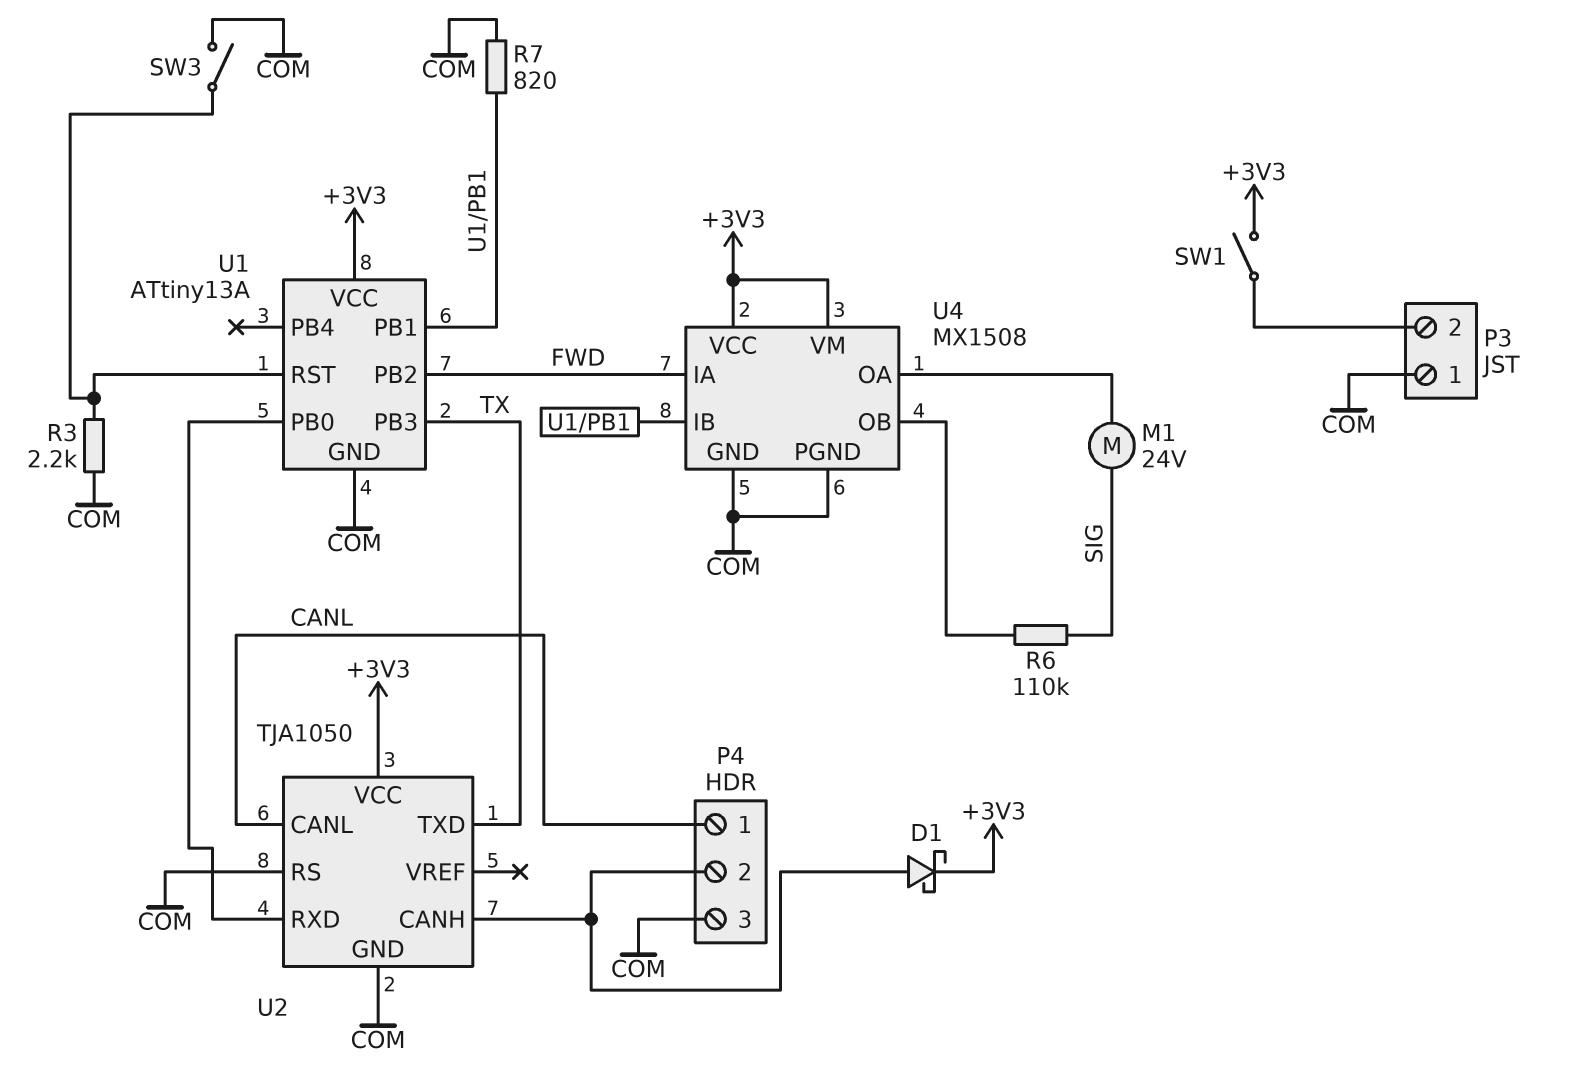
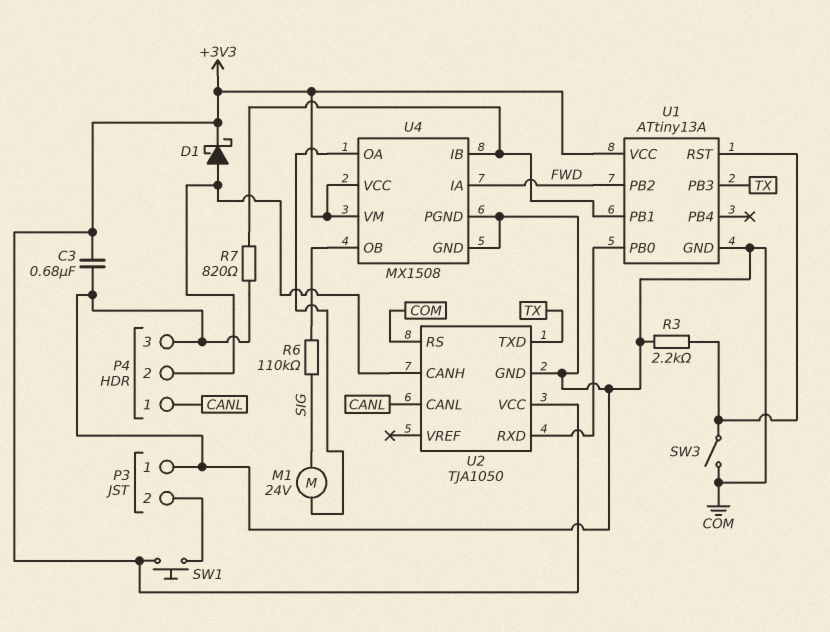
C3: none -> 680nF (+3V3, COM)
SW1: switch (+3V3, P3/2) -> button (+3V3, P3/2)

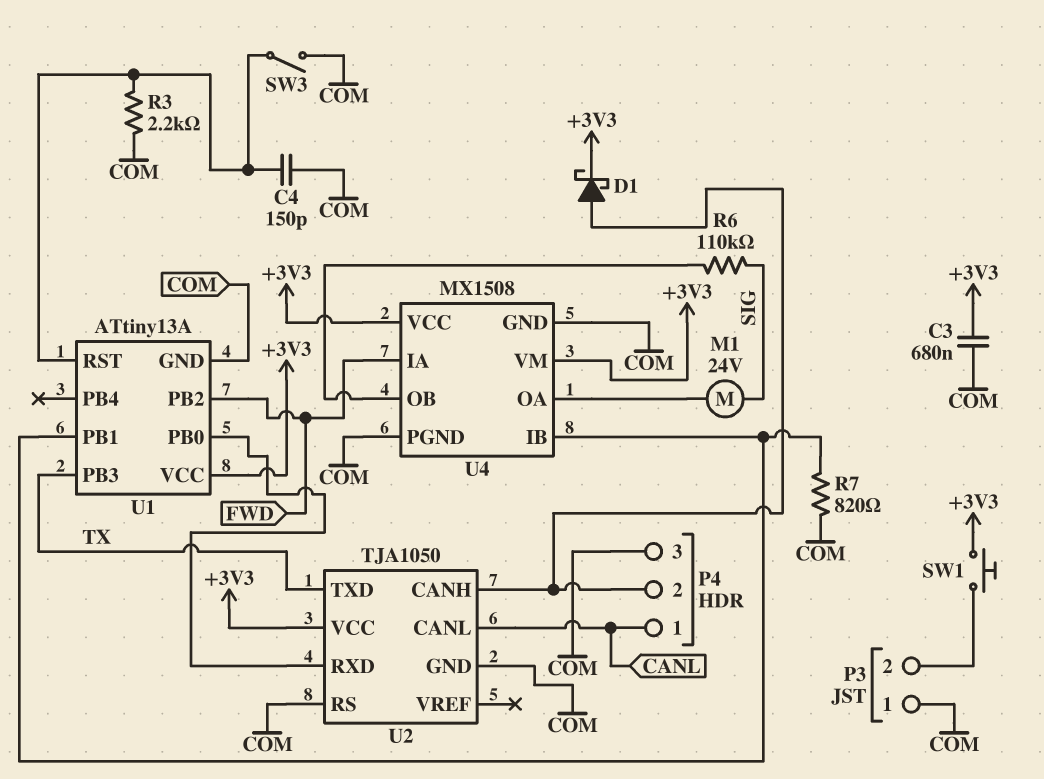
C4: none -> 150pF (COM, U1/RST)

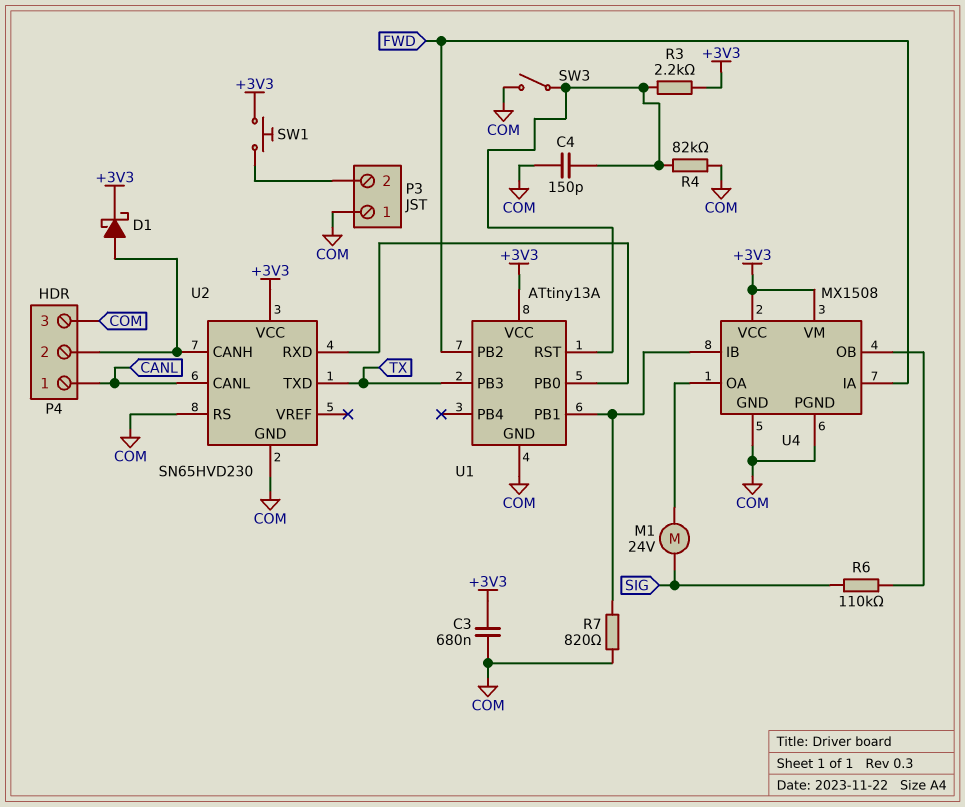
R3: 2.2k (COM, U1/RST) -> 2.2k (+3V3, U1/RST)
R4: none -> 82k (COM, U1/RST)
U2: TJA1050 -> SN65HVD230

